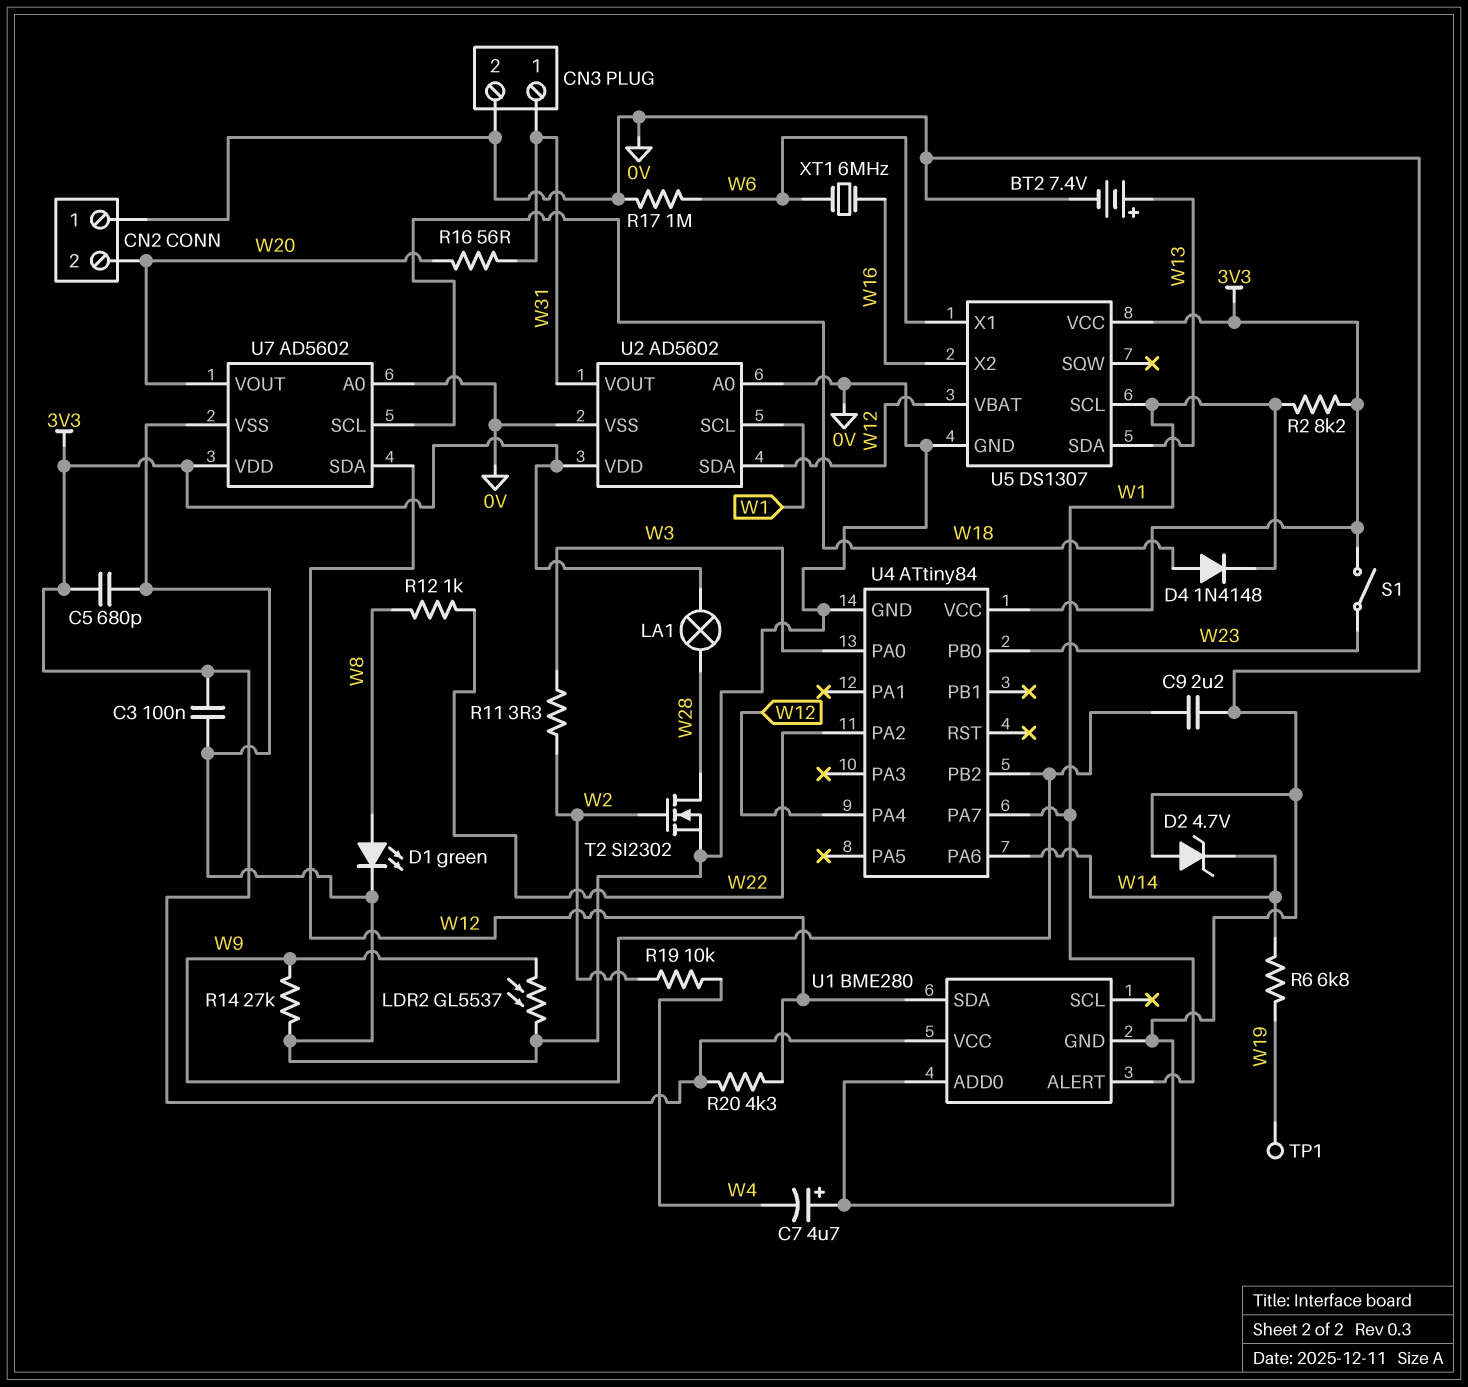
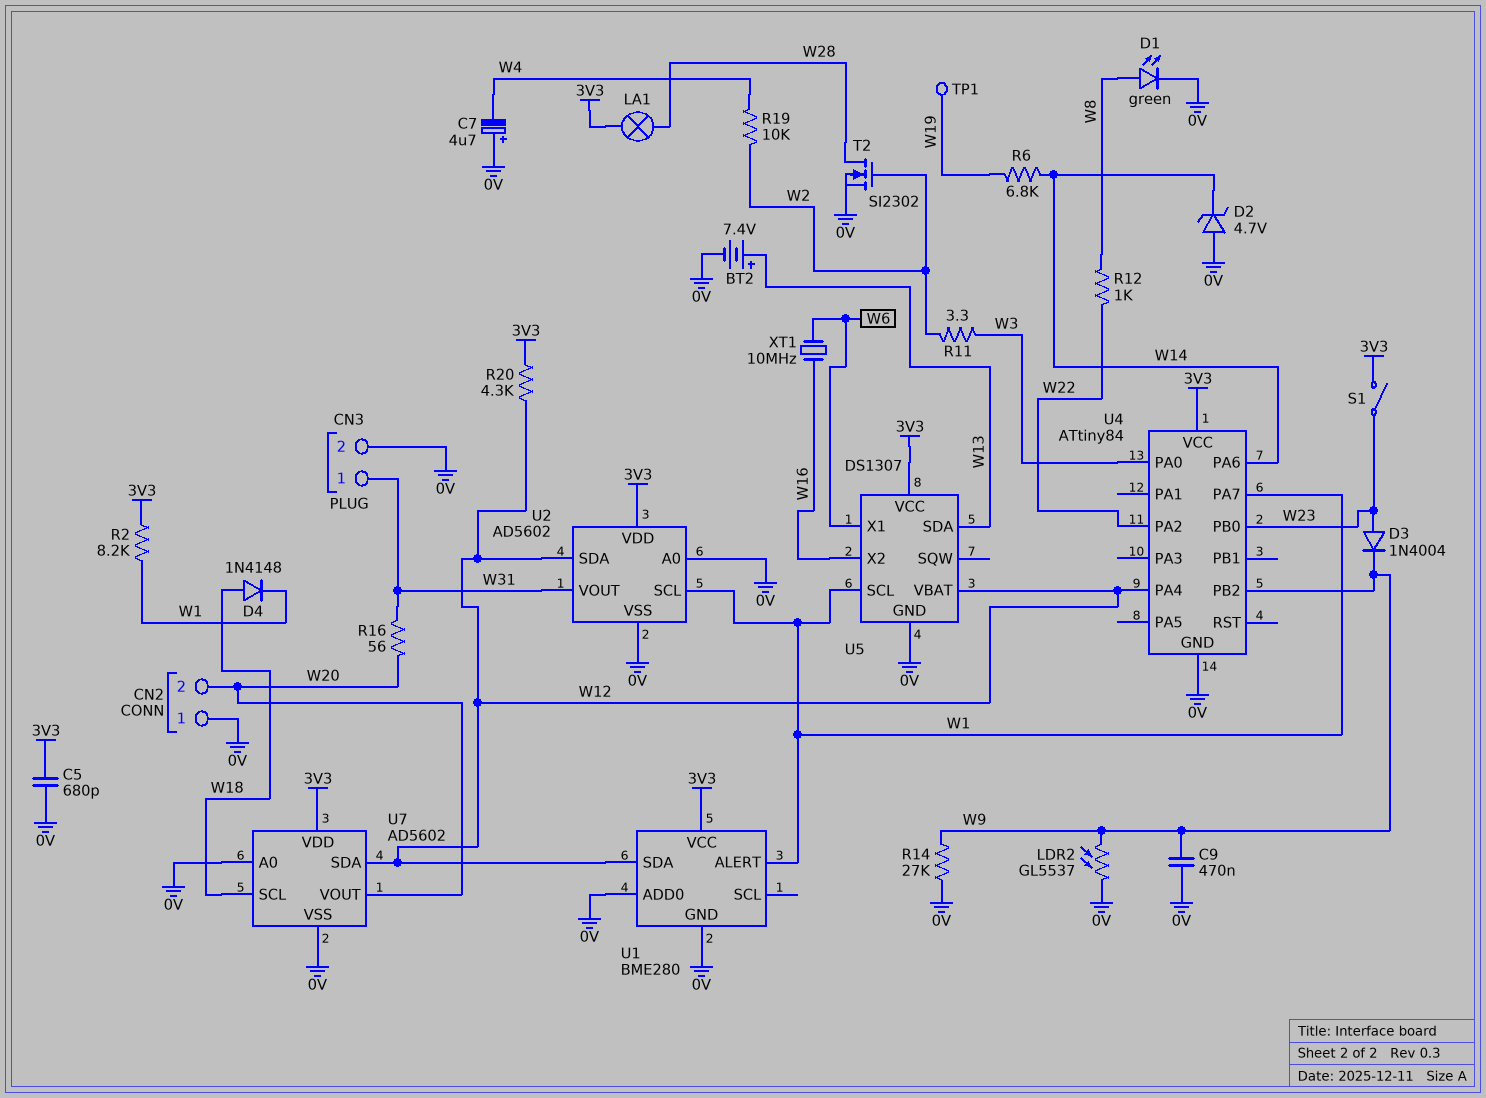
C3: 100nF (0V, 3V3) -> none
C9: 2.2uF (0V, W9) -> 470nF (0V, W9)
D3: none -> diode 1N4004 (A W23, K W9)
R17: 1M (0V, W6) -> none
XT1: 6MHz (W6, W16) -> 10MHz (W6, W16)

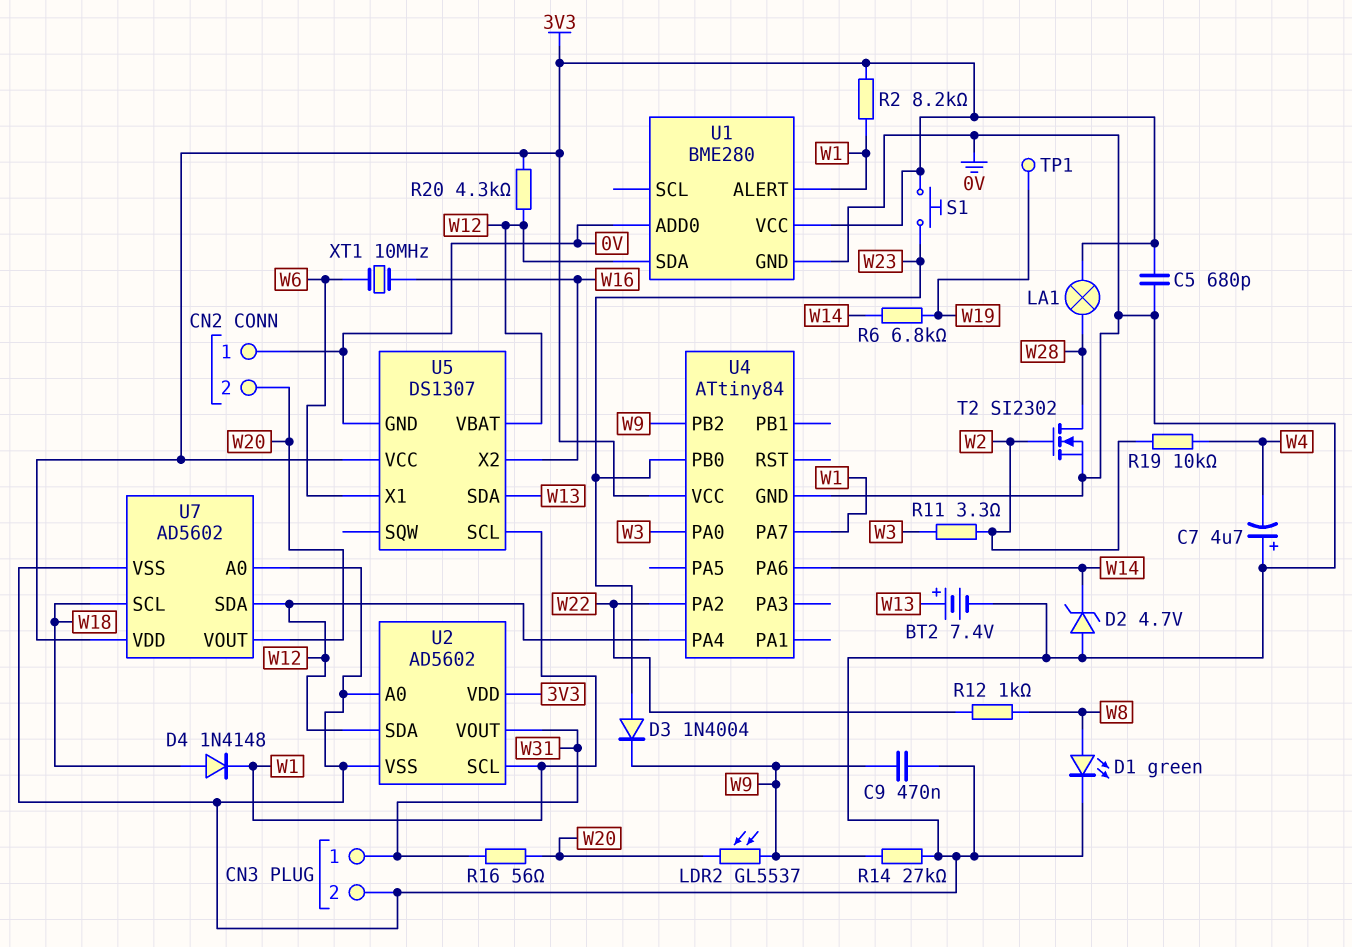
LDR2: GL5537 (0V, W9) -> GL5537 (W9, W20)
S1: switch (3V3, W23) -> button (3V3, W23)

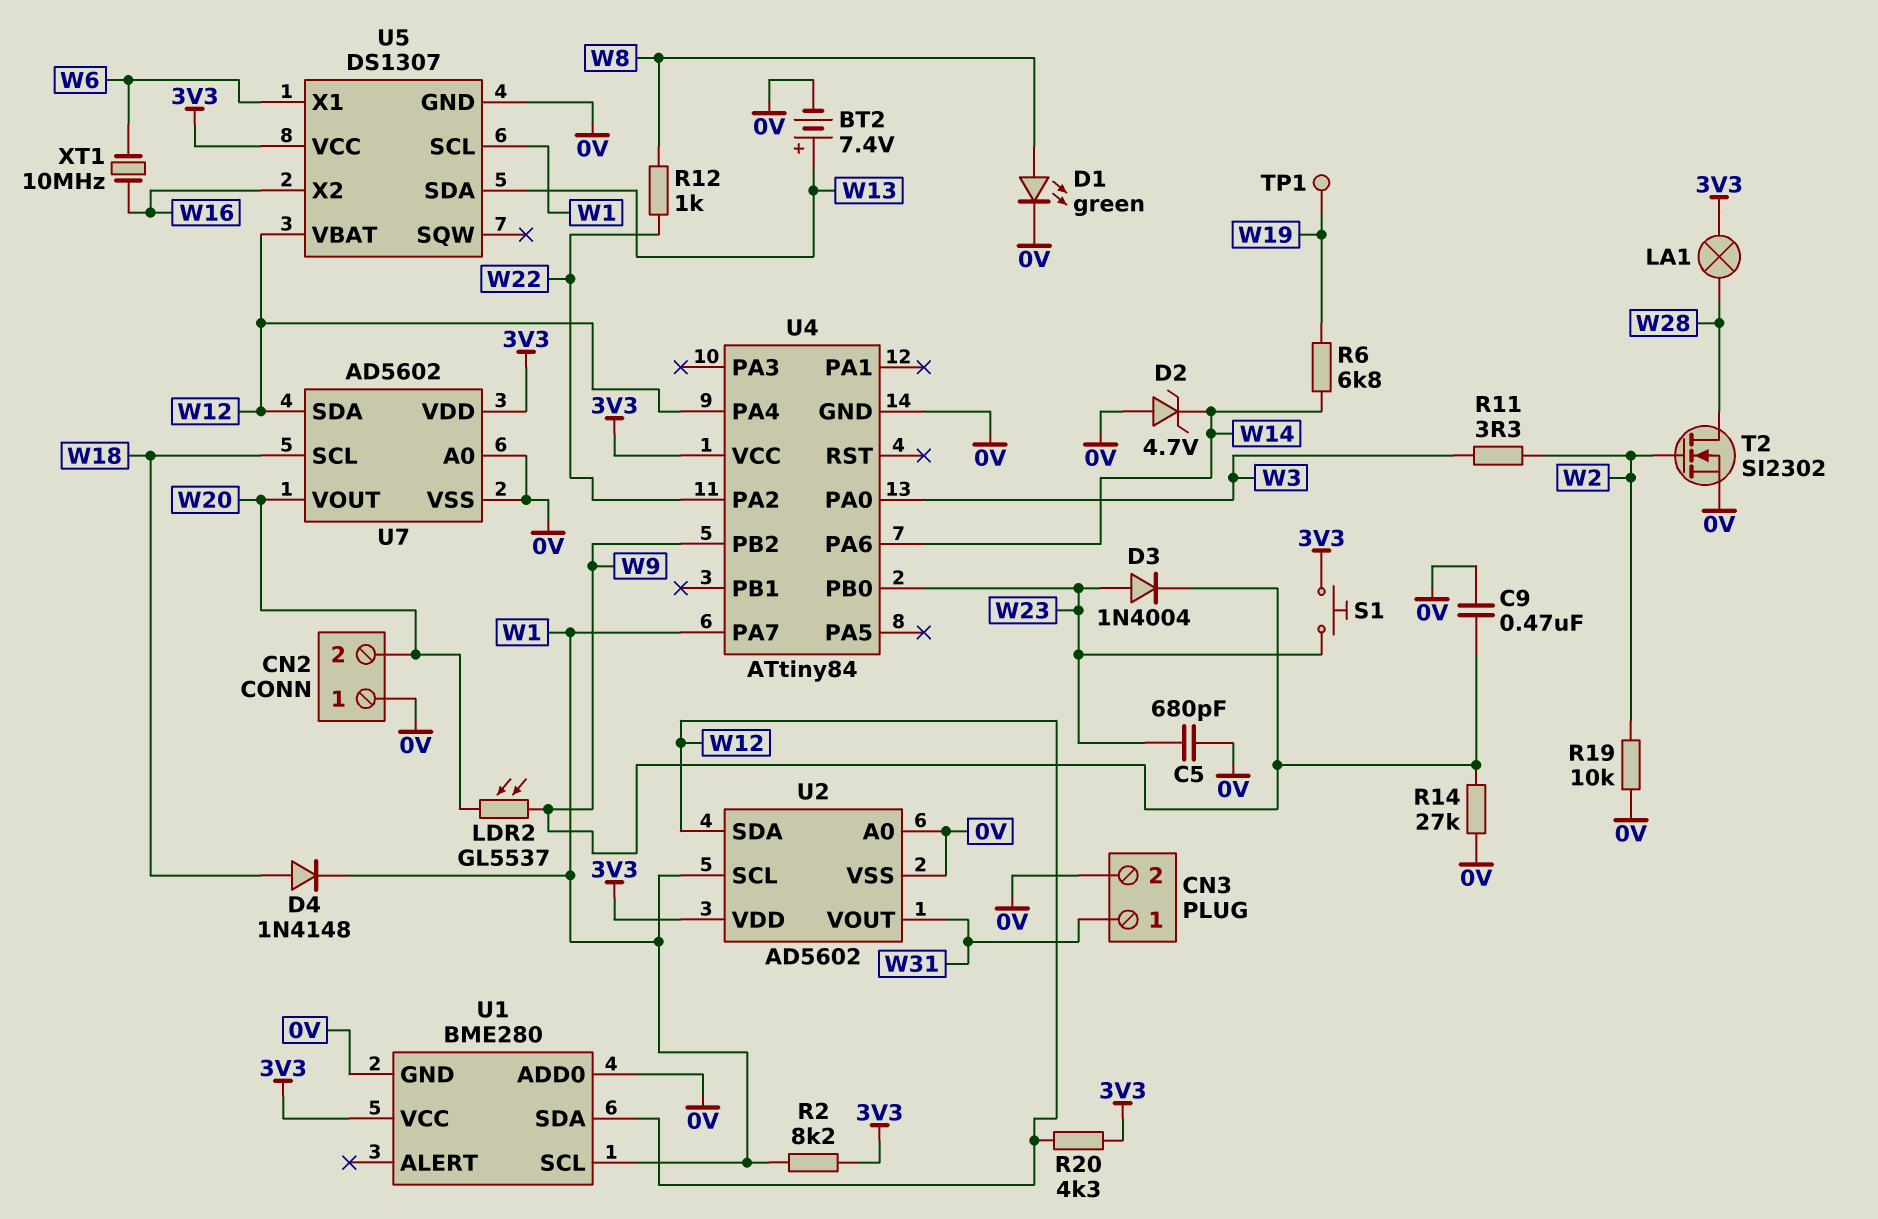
C5: 680pF (0V, 3V3) -> 680pF (0V, W23)
C7: 4.7uF (plus 0V, minus W4) -> none
R16: 56 (W20, W31) -> none
R19: 10k (W2, W4) -> 10k (0V, W2)
U1 pin ALERT: W1 -> none
U1 pin SCL: none -> W1

